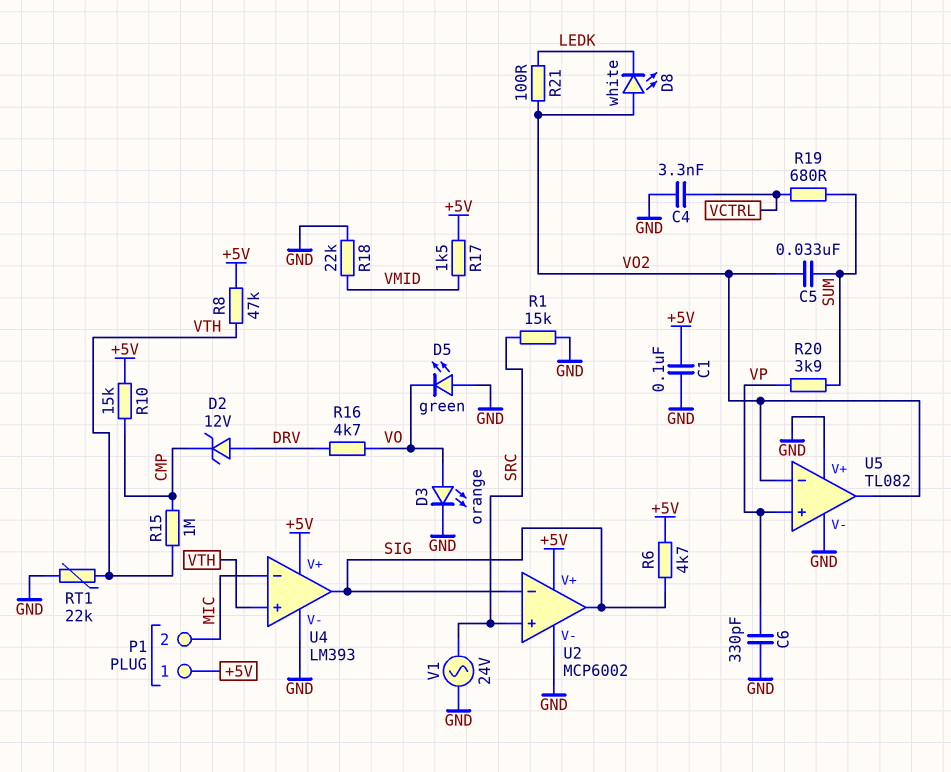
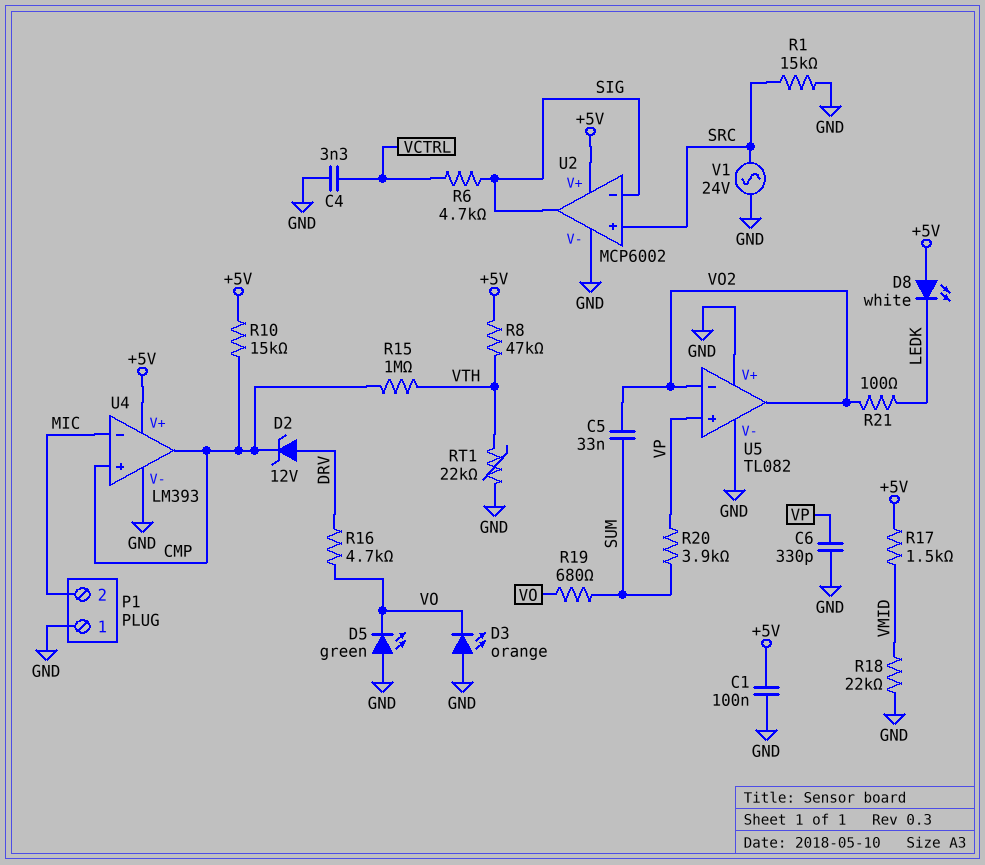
D3: LED orange (A VO, K GND) -> LED orange (A GND, K VO)
D8: LED white (A VO2, K LEDK) -> LED white (A +5V, K LEDK)
P1 pin 1: +5V -> GND
R6: 4.7k (+5V, SIG) -> 4.7k (SIG, VCTRL)
R19: 680 (SUM, VCTRL) -> 680 (SUM, VO)
U4 pin in+: VTH -> CMP
U4 pin out: SIG -> CMP

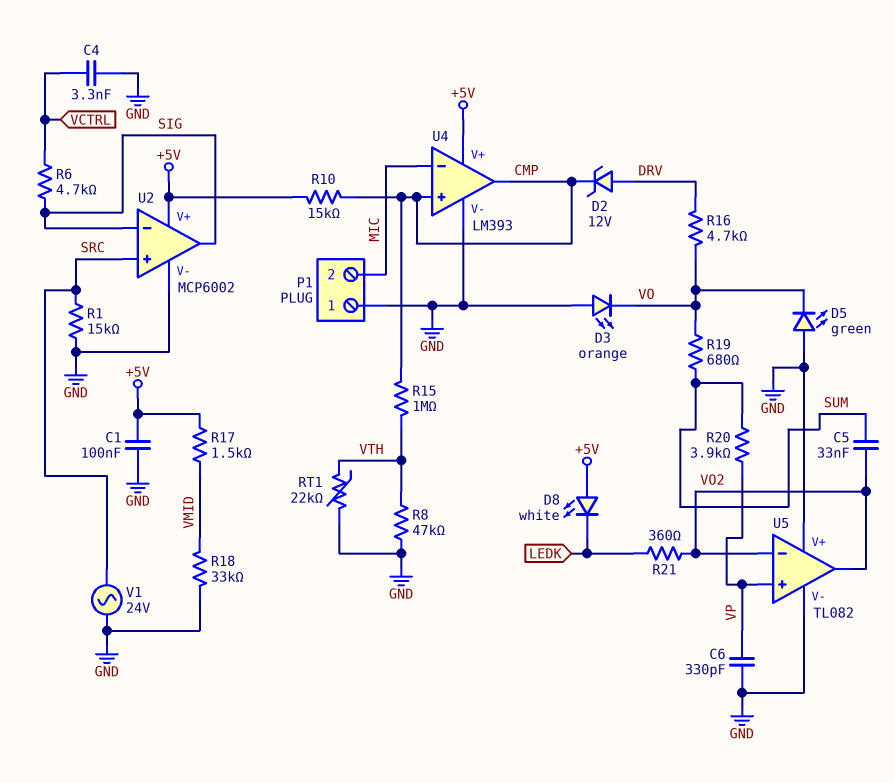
R8: 47k (+5V, VTH) -> 47k (GND, VTH)
R18: 22k (GND, VMID) -> 33k (GND, VMID)
R21: 100 (LEDK, VO2) -> 360 (LEDK, VO2)

